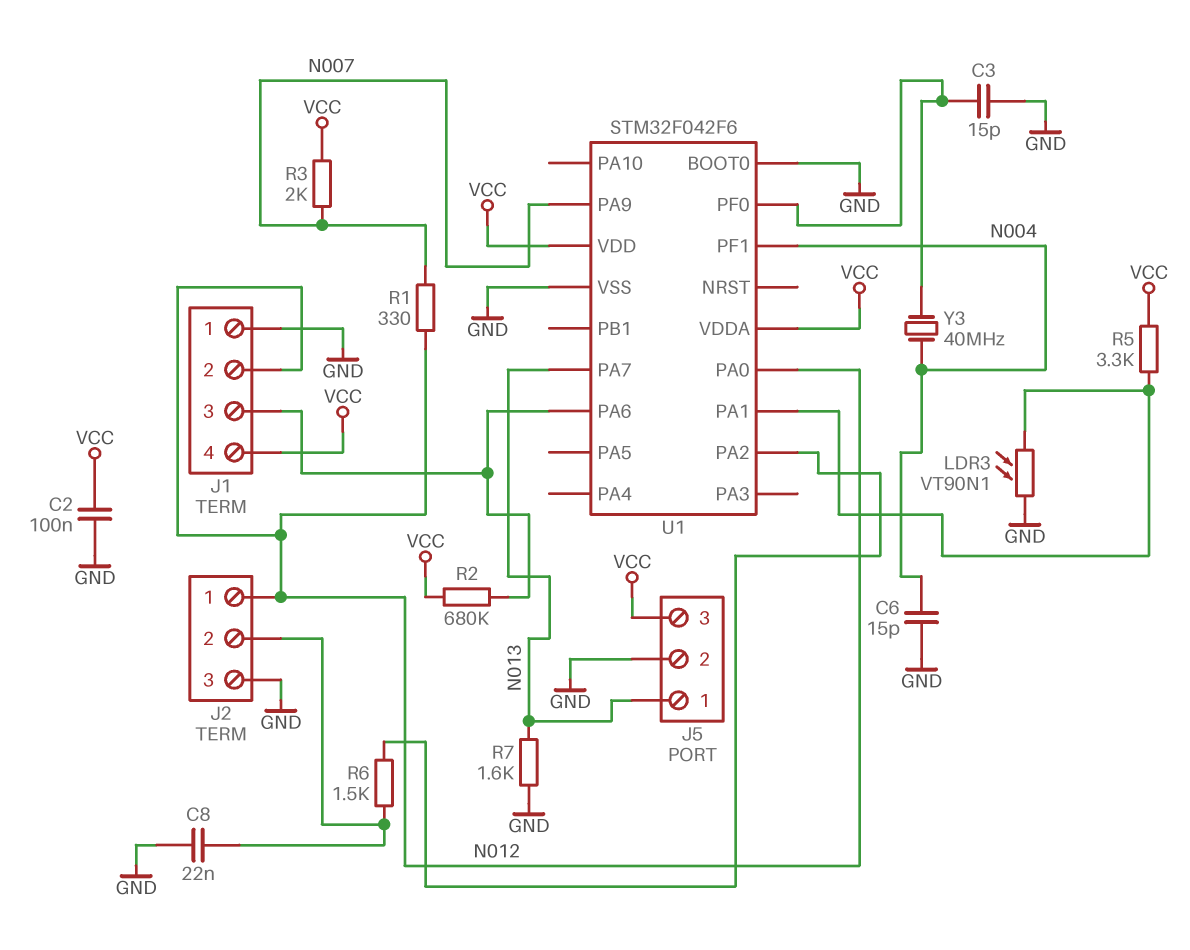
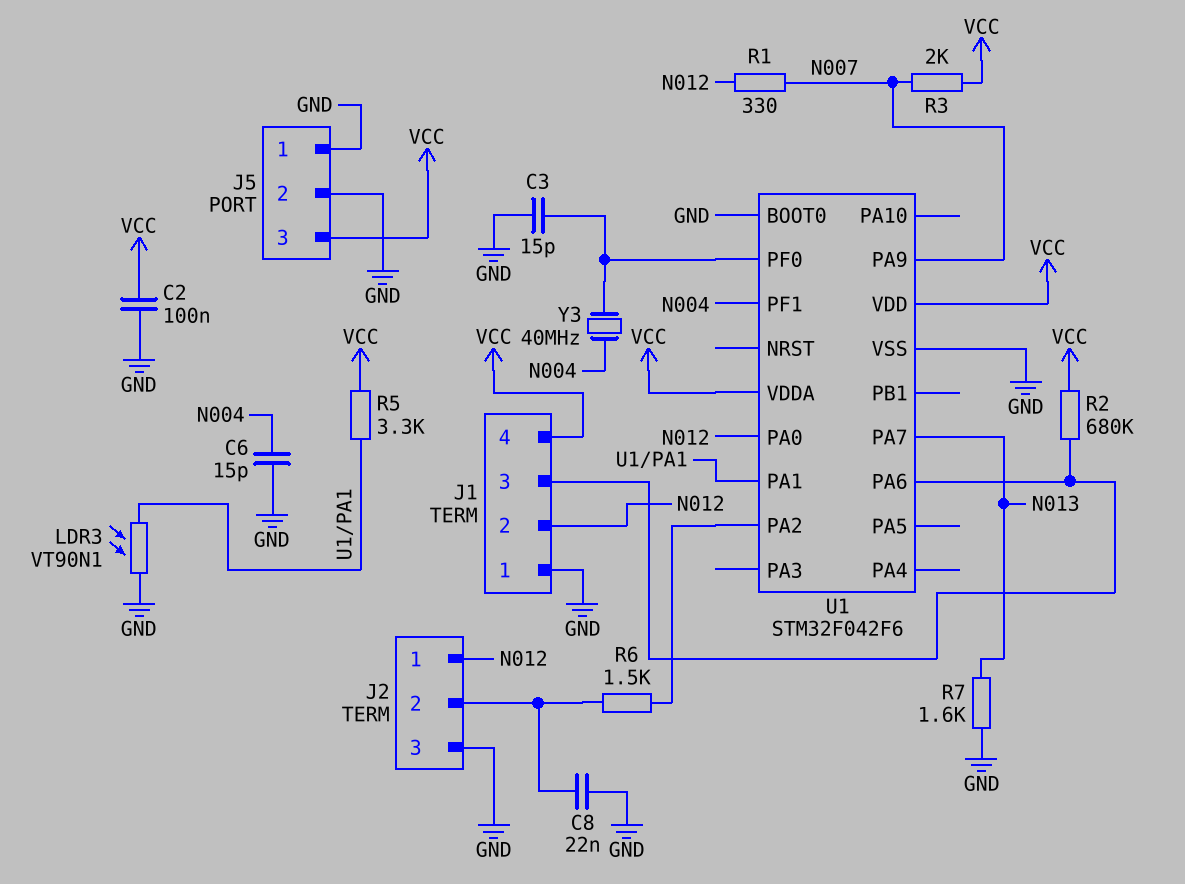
J5 pin 1: N013 -> GND

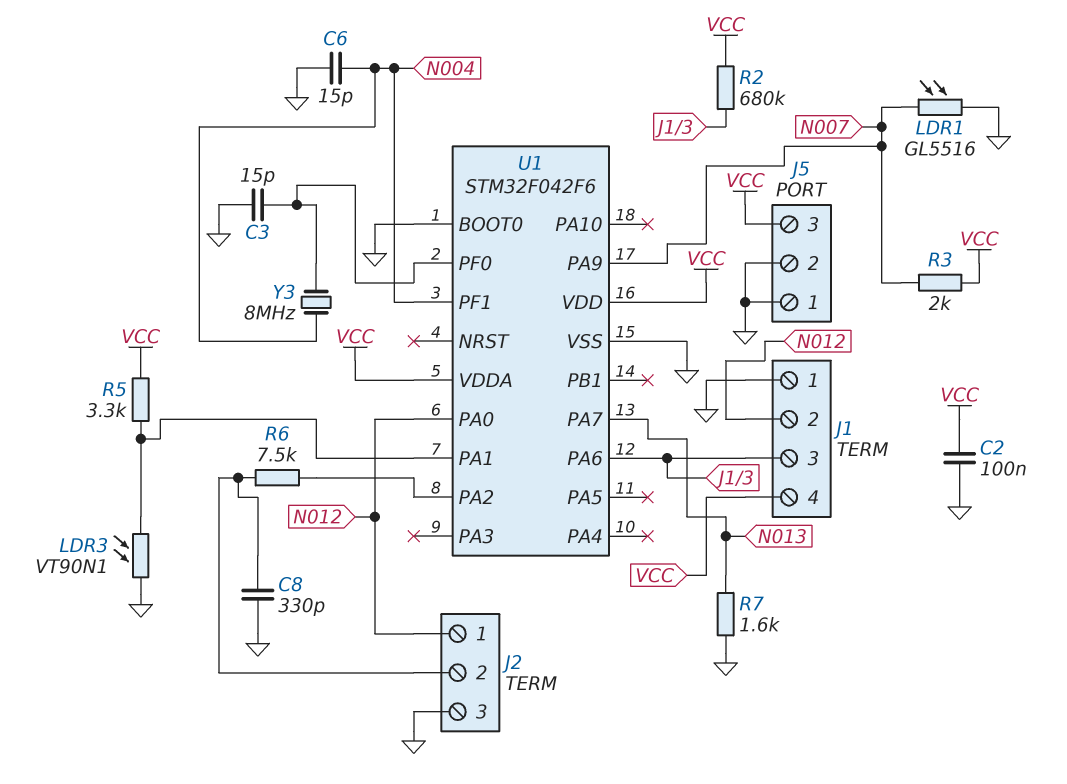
C8: 22nF (GND, J2/2) -> 330pF (GND, J2/2)
LDR1: none -> GL5516 (GND, N007)
R1: 330 (N007, N012) -> none
R6: 1.5k (J2/2, U1/PA2) -> 7.5k (J2/2, U1/PA2)
Y3: 40MHz (N004, U1/PF0) -> 8MHz (N004, U1/PF0)

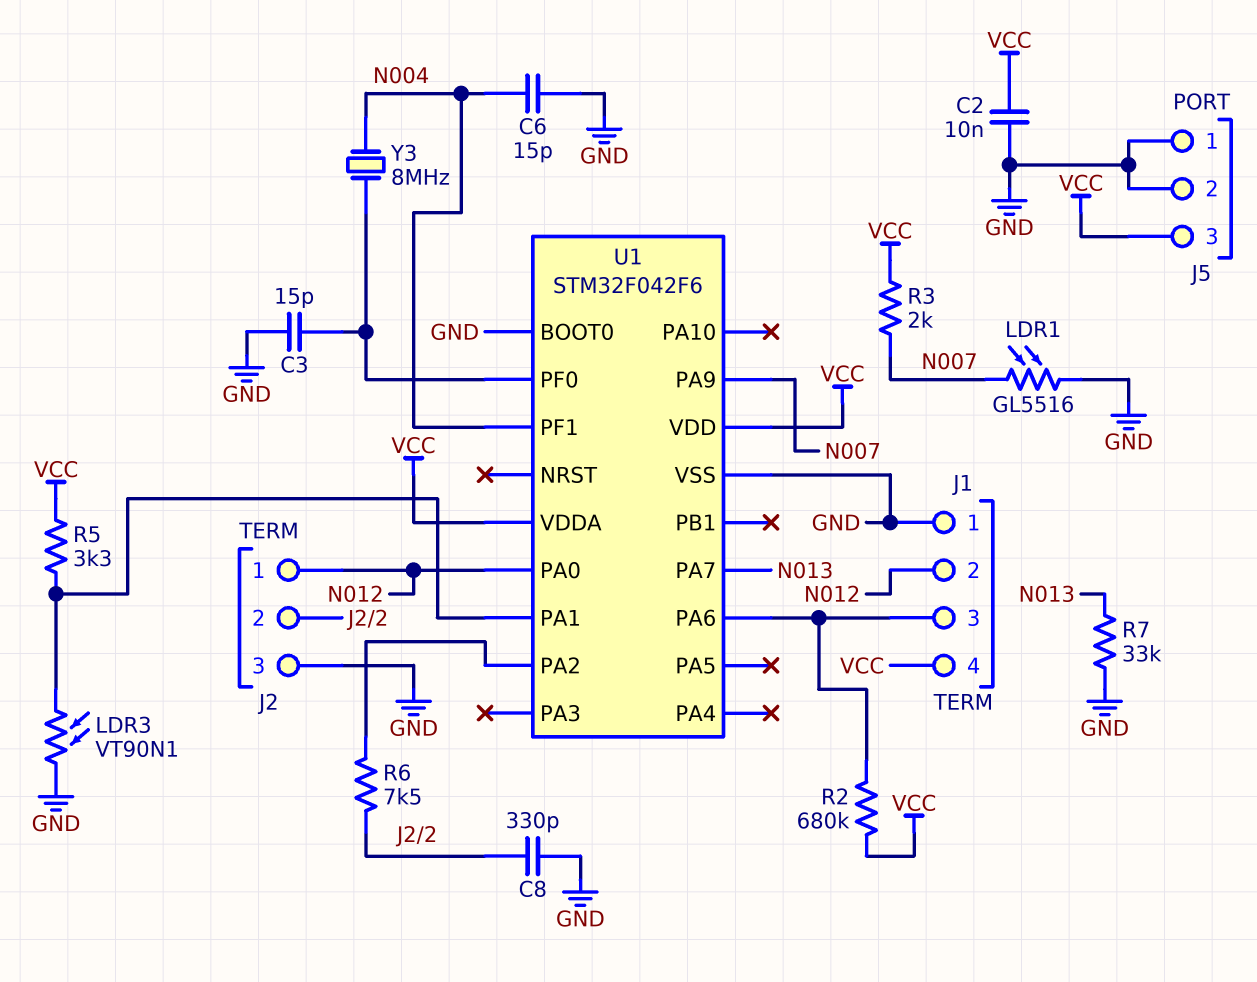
C2: 100nF (GND, VCC) -> 10nF (GND, VCC)
R7: 1.6k (GND, N013) -> 33k (GND, N013)

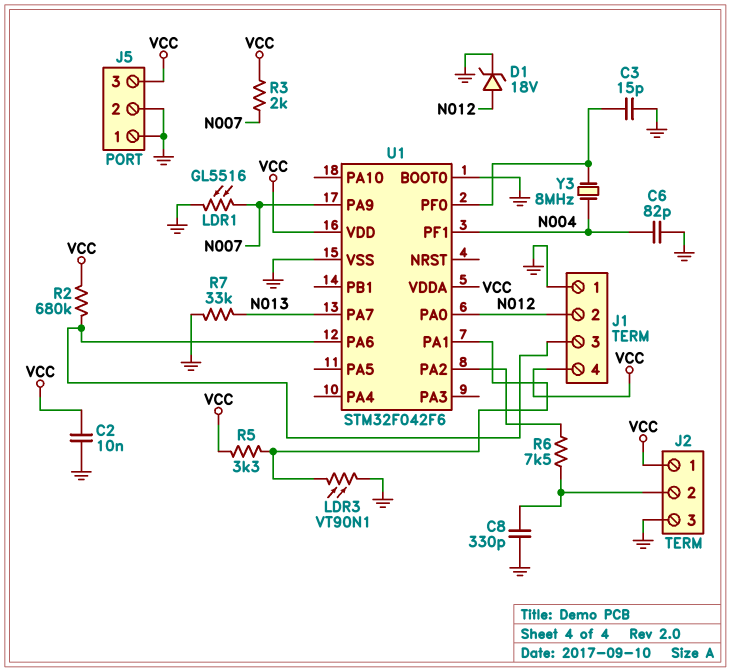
C6: 15pF (GND, N004) -> 82pF (GND, N004)
D1: none -> zener 18V (A N012, K GND)
J2 pin 1: N012 -> VCC

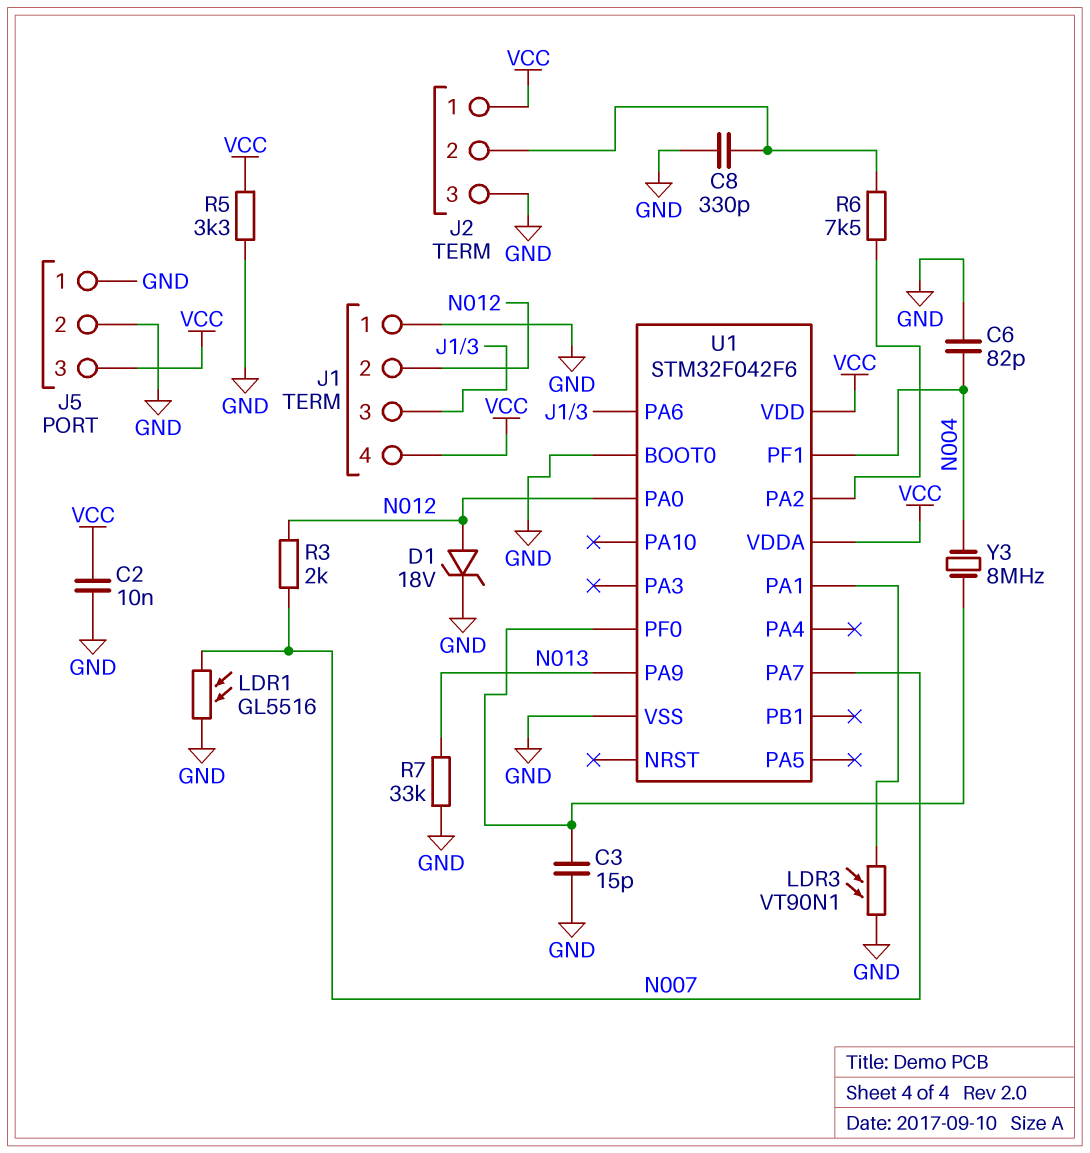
R2: 680k (J1/3, VCC) -> none
R3: 2k (N007, VCC) -> 2k (N007, N012)
R5: 3.3k (U1/PA1, VCC) -> 3.3k (GND, VCC)
U1 pin PA7: N013 -> N007
U1 pin PA9: N007 -> N013

